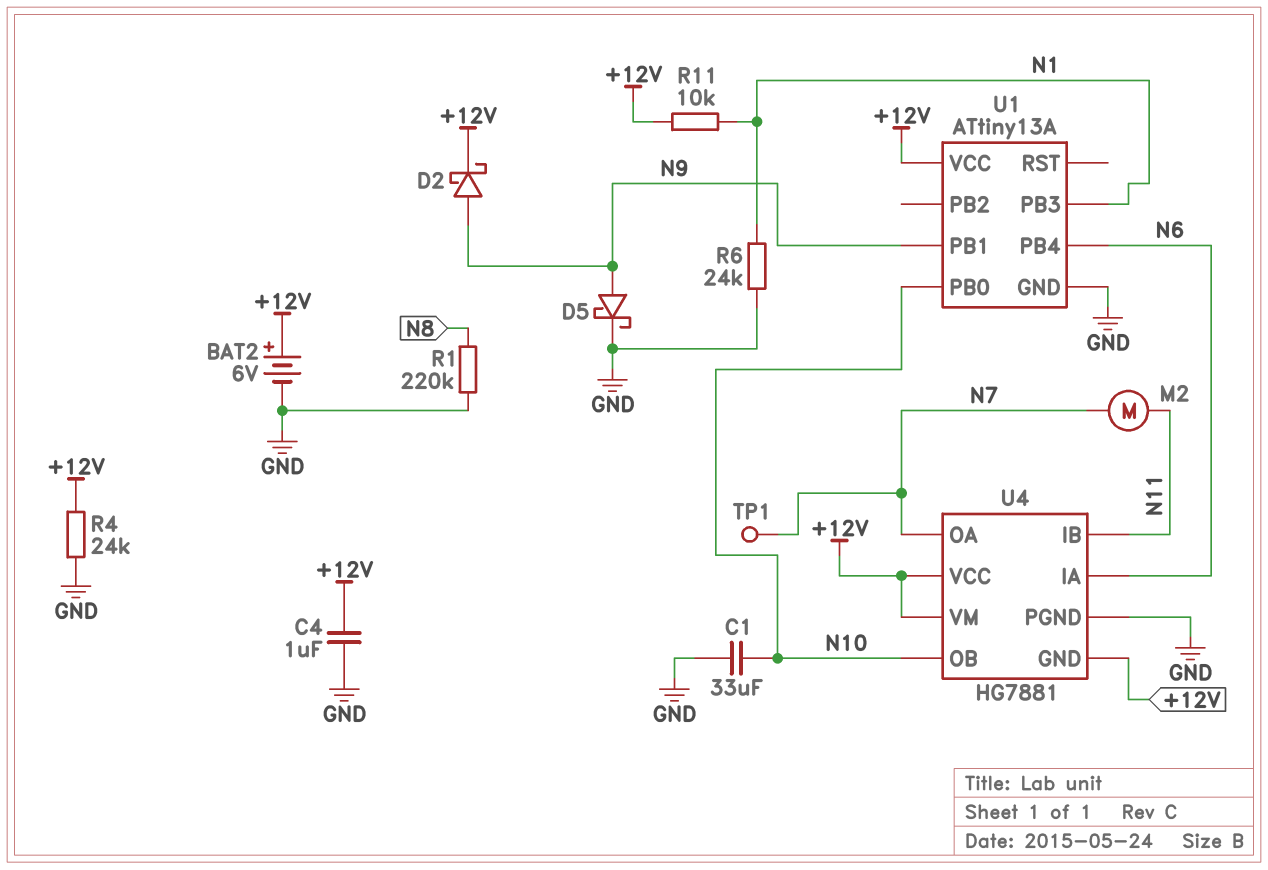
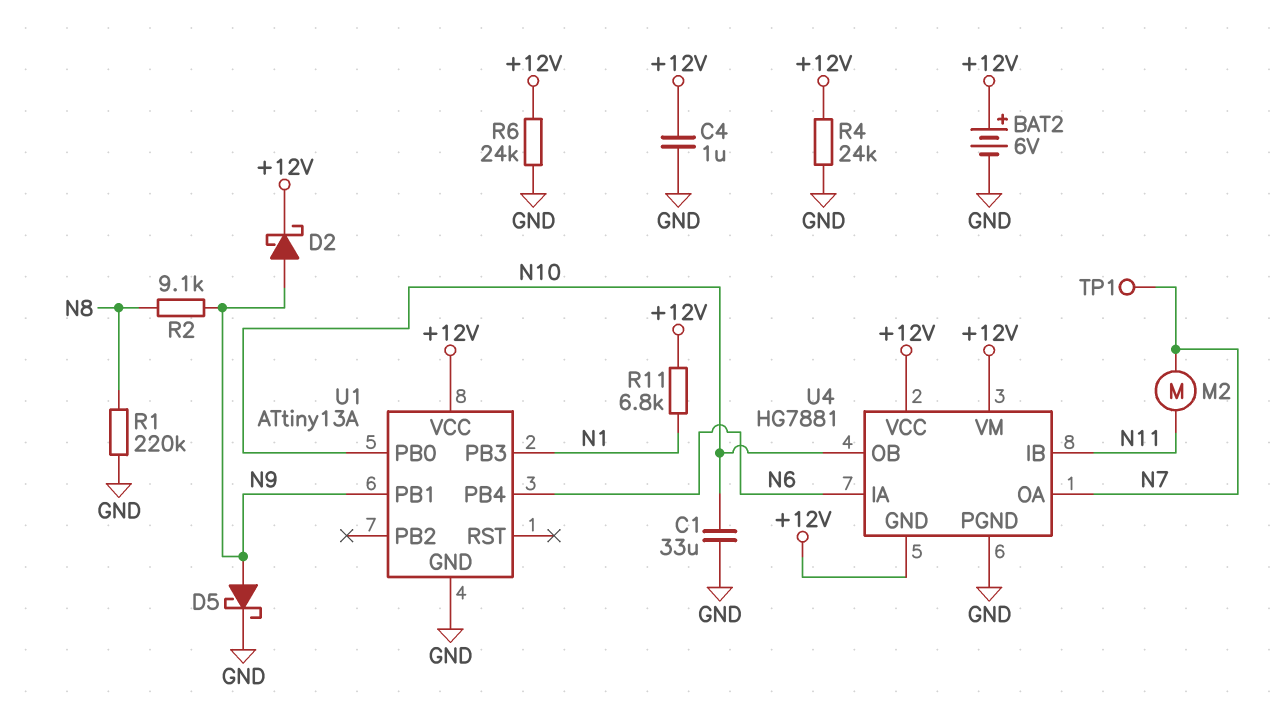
R2: none -> 9.1k (N8, N9)
R6: 24k (GND, N1) -> 24k (+12V, GND)
R11: 10k (+12V, N1) -> 6.8k (+12V, N1)

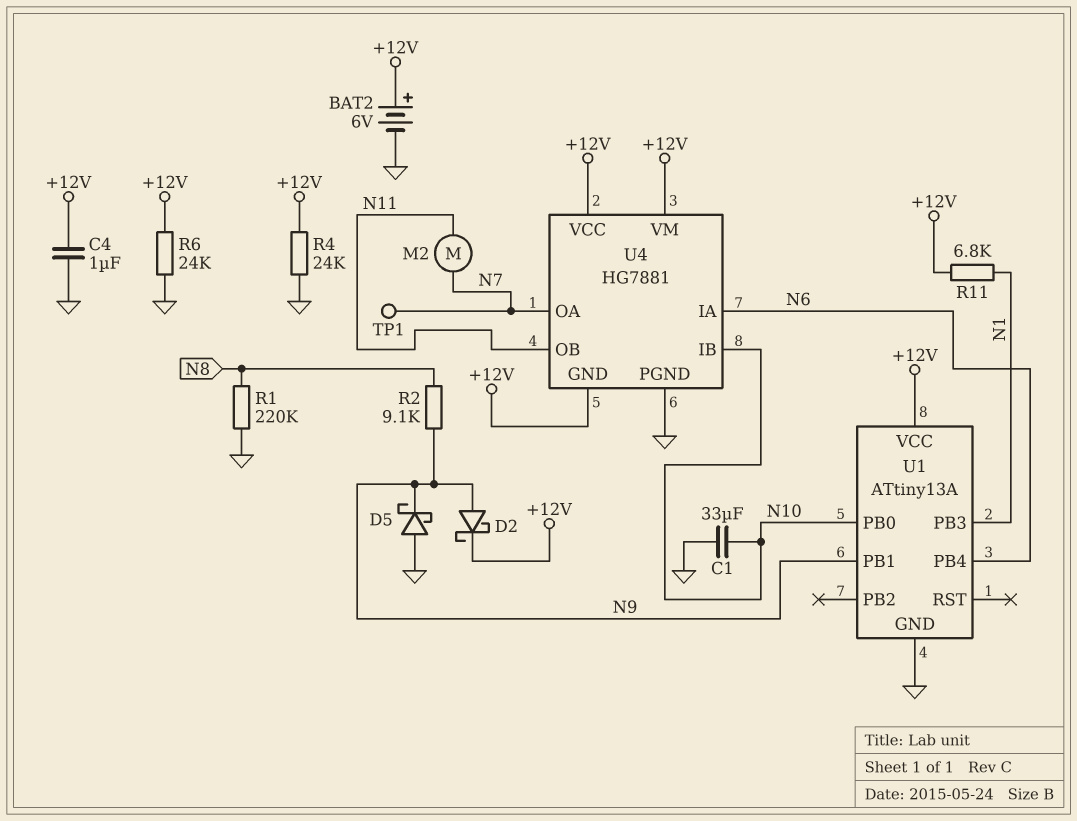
D5: schottky (A N9, K GND) -> schottky (A GND, K N9)
U4 pin IB: N11 -> N10
U4 pin OB: N10 -> N11

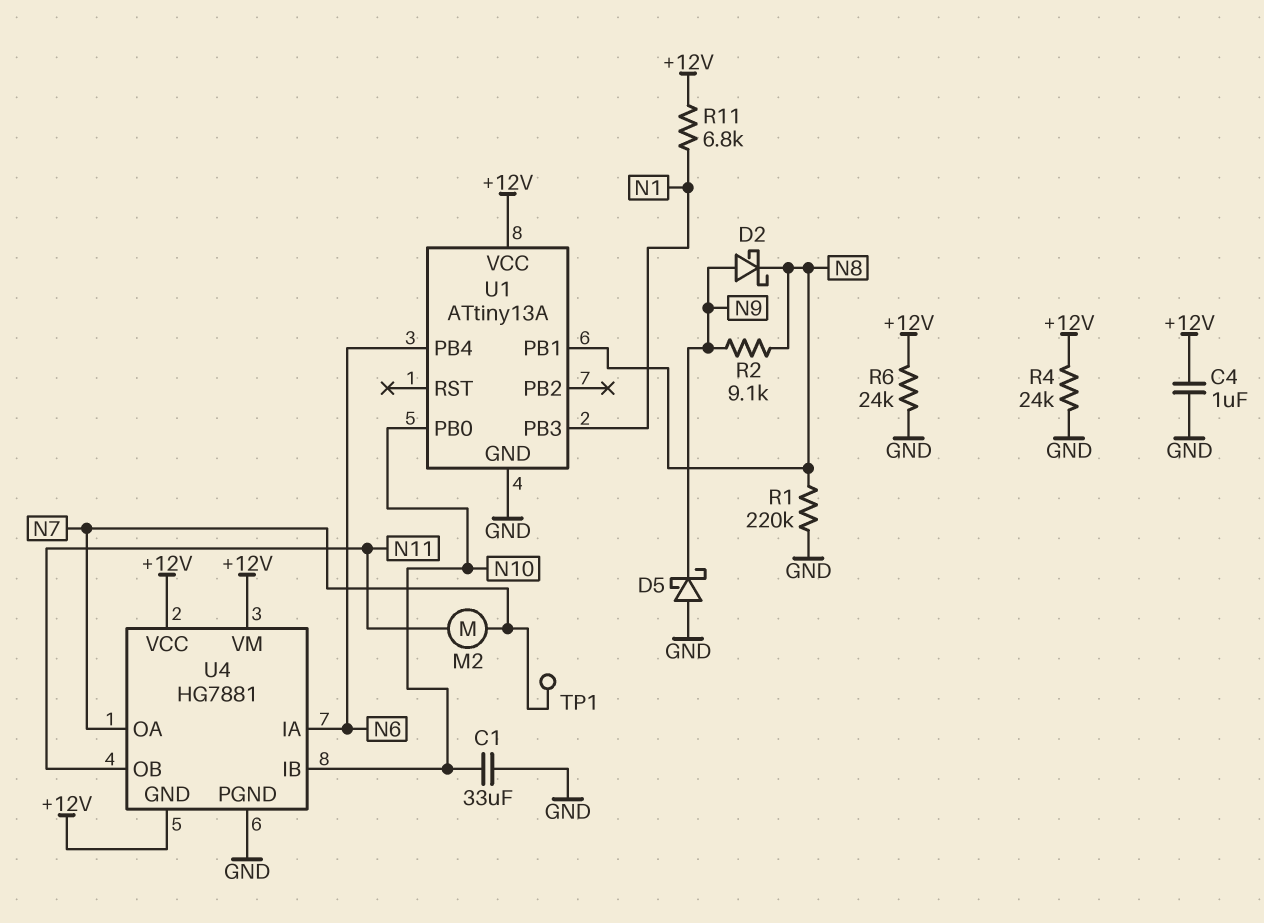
BAT2: 6V (plus +12V, minus GND) -> none
D2: schottky (A N9, K +12V) -> schottky (A N9, K N8)
U1 pin PB1: N9 -> N8

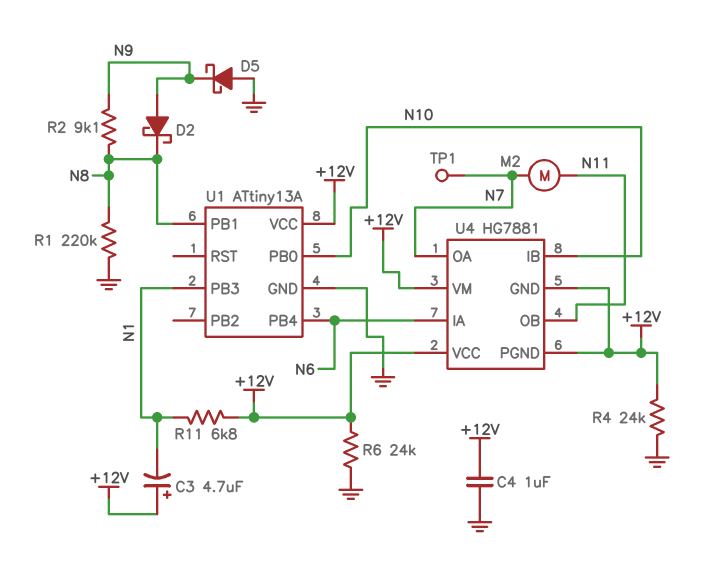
C1: 33uF (GND, N10) -> none
C3: none -> 4.7uF (plus +12V, minus N1)
U4 pin PGND: GND -> +12V

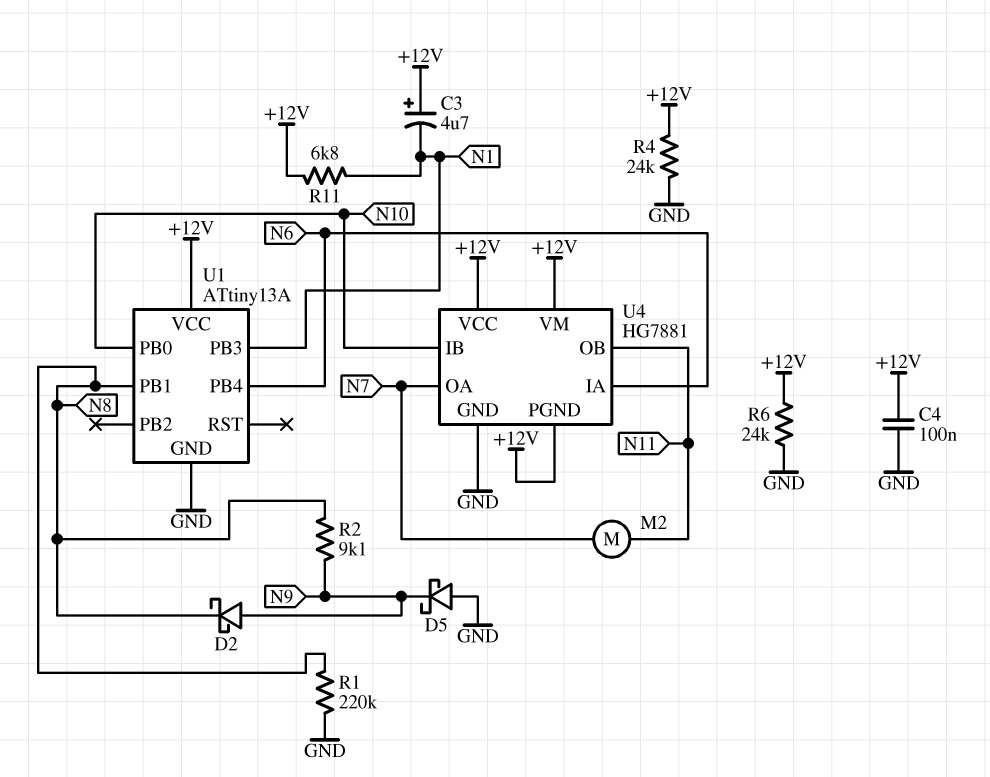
C4: 1uF (+12V, GND) -> 100nF (+12V, GND)
TP1: test point (N7) -> none
U4 pin GND: +12V -> GND

